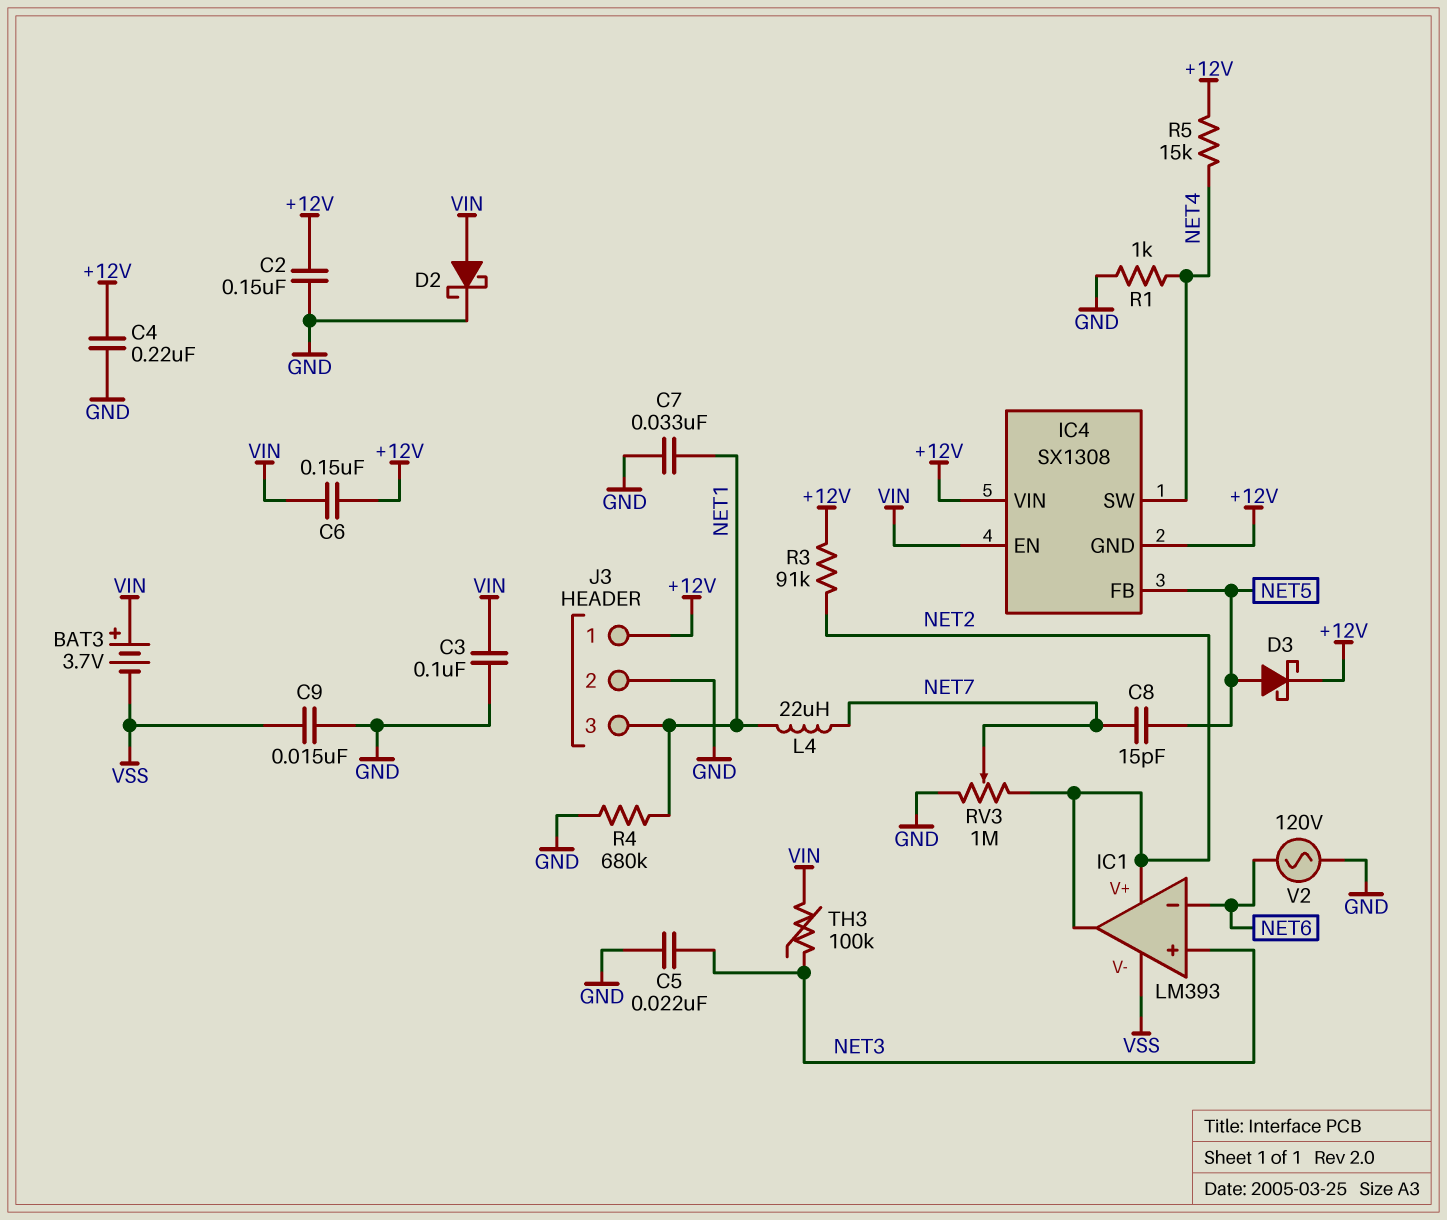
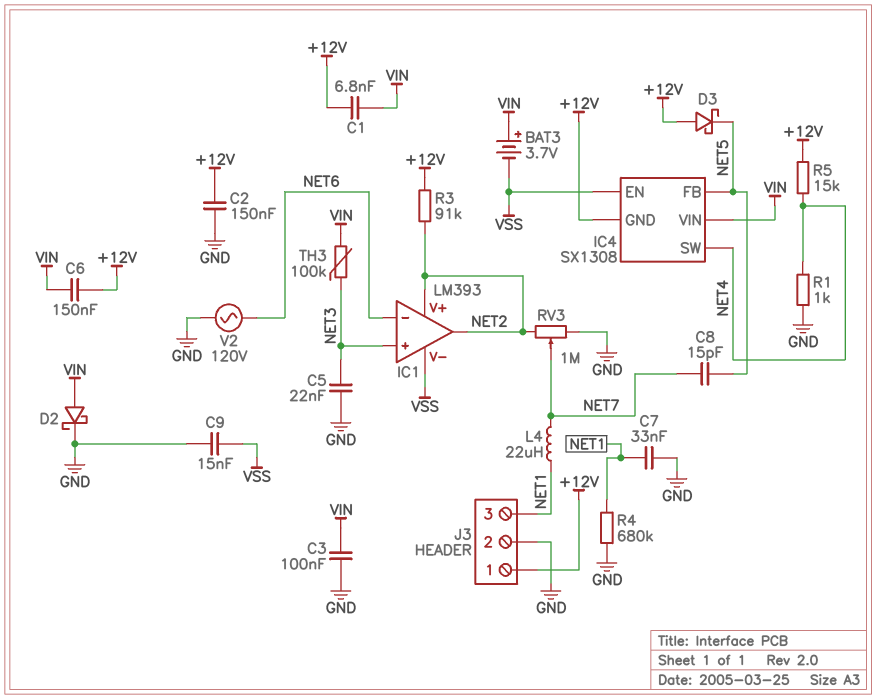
C1: none -> 6.8nF (+12V, VIN)
C4: 220nF (+12V, GND) -> none
D3: schottky (A NET5, K +12V) -> schottky (A +12V, K NET5)
IC4 pin EN: VIN -> VSS
IC4 pin VIN: +12V -> VIN

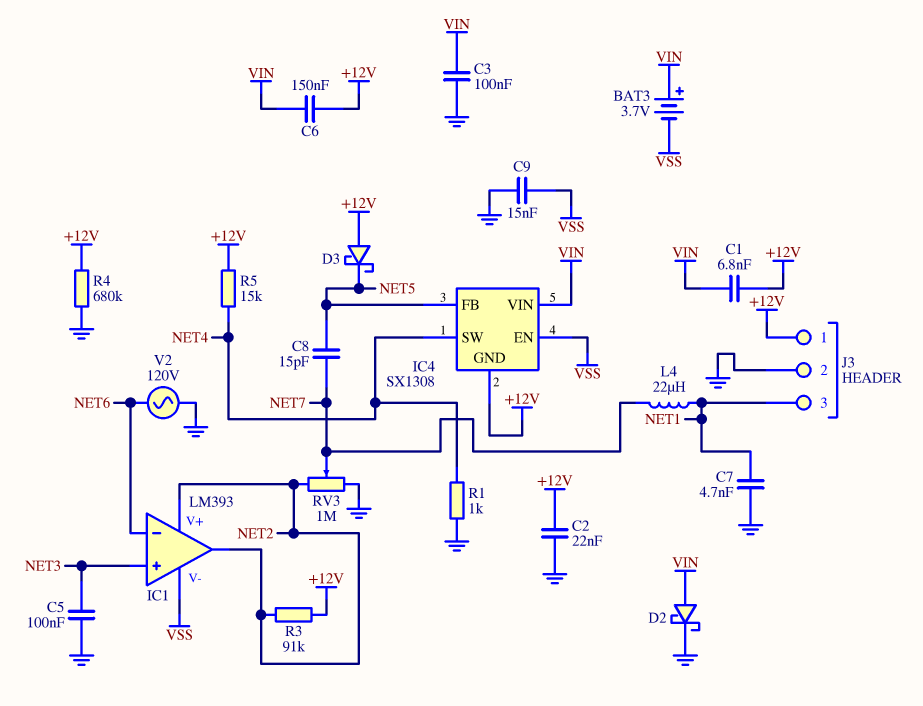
C2: 150nF (+12V, GND) -> 22nF (+12V, GND)
C5: 22nF (GND, NET3) -> 100nF (GND, NET3)
C7: 33nF (GND, NET1) -> 4.7nF (GND, NET1)
R4: 680k (GND, NET1) -> 680k (+12V, GND)
TH3: 100k (NET3, VIN) -> none

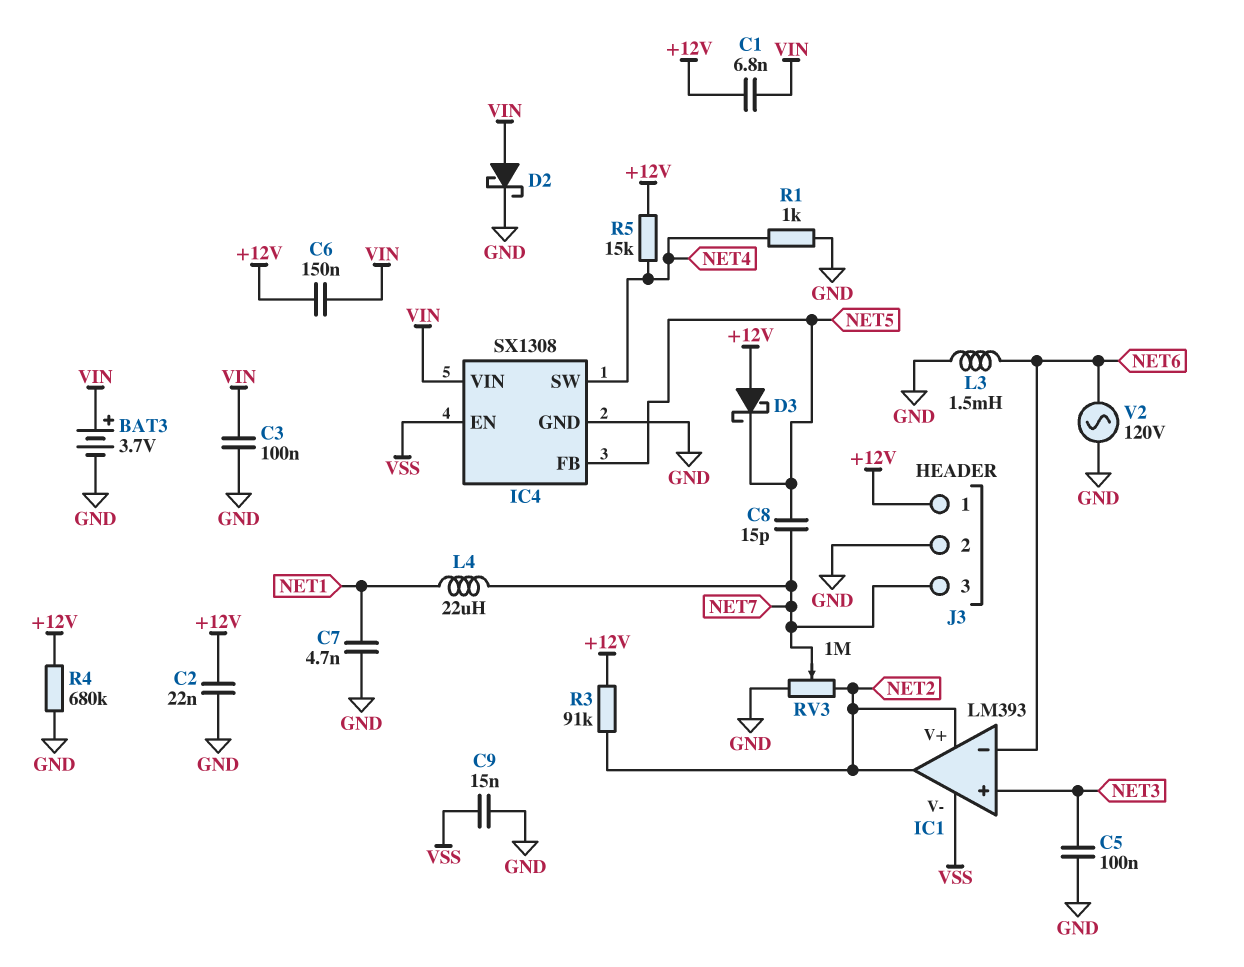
BAT3: 3.7V (plus VIN, minus VSS) -> 3.7V (plus VIN, minus GND)
IC4 pin GND: +12V -> GND
J3 pin 3: NET1 -> NET7
L3: none -> 1.5mH (GND, NET6)

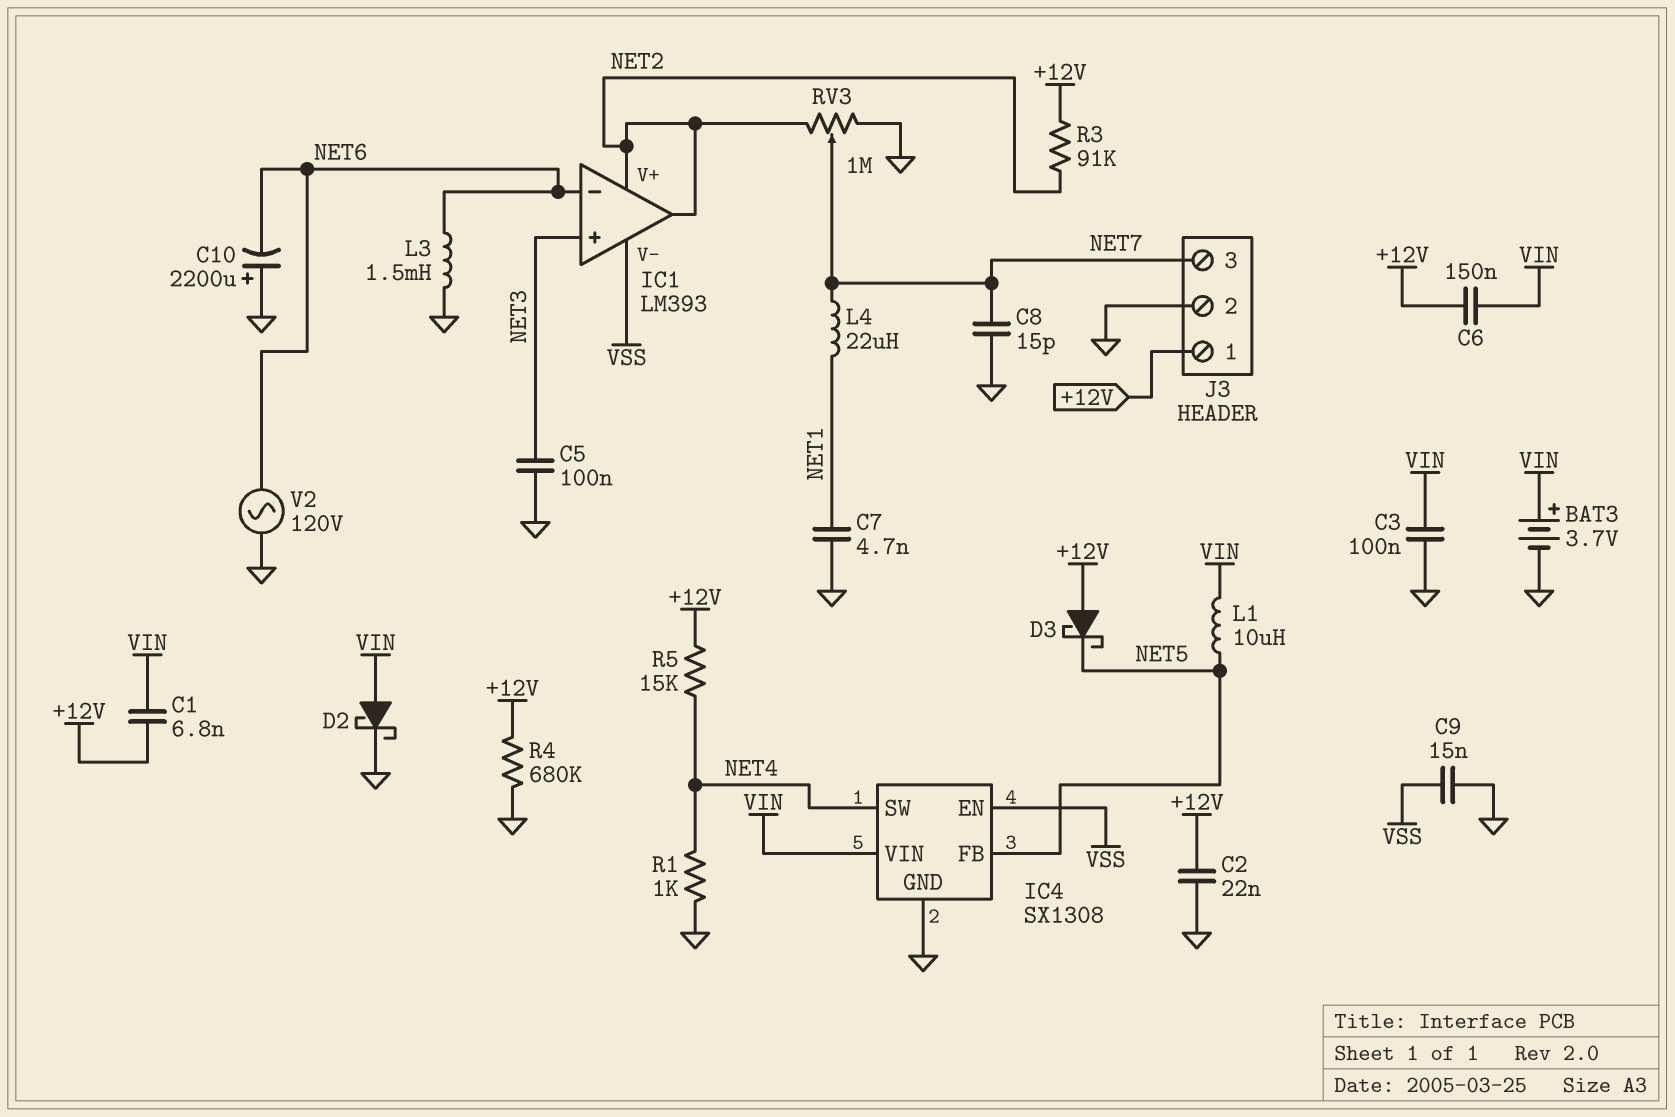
C8: 15pF (NET5, NET7) -> 15pF (GND, NET7)
C10: none -> 2200uF (plus GND, minus NET6)
L1: none -> 10uH (NET5, VIN)

